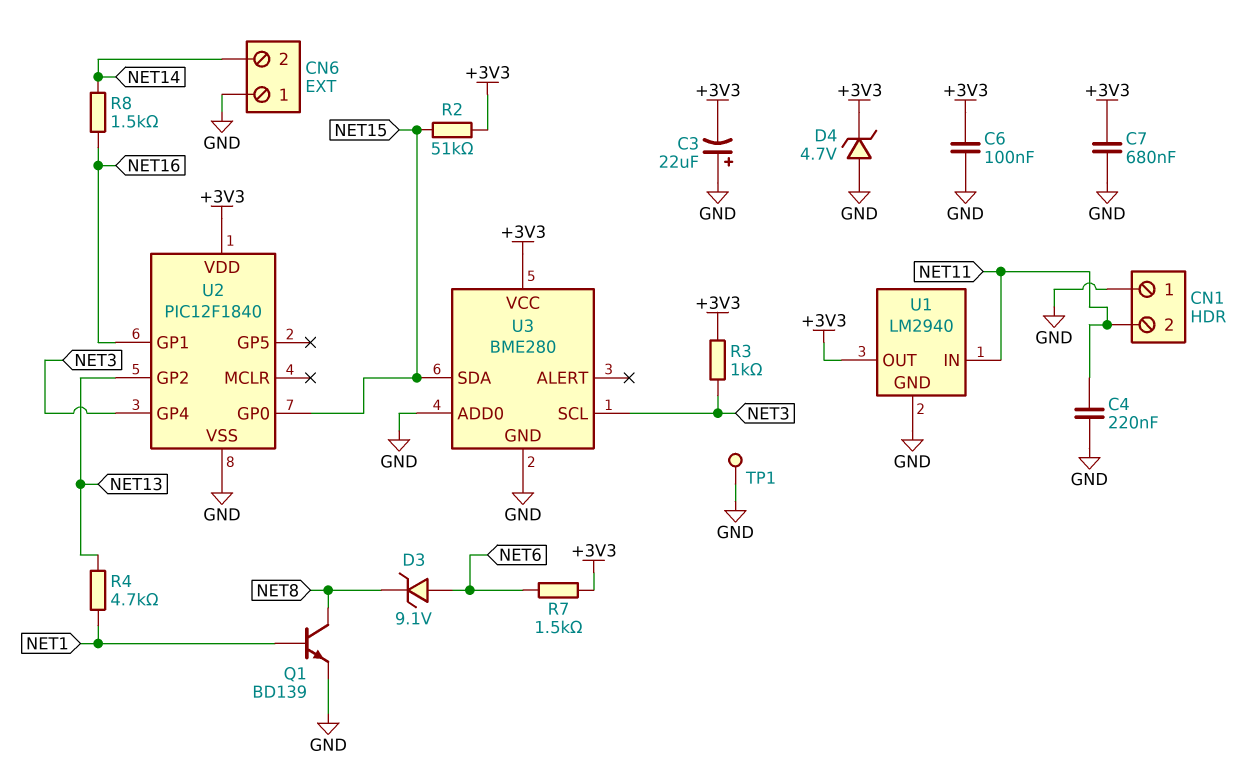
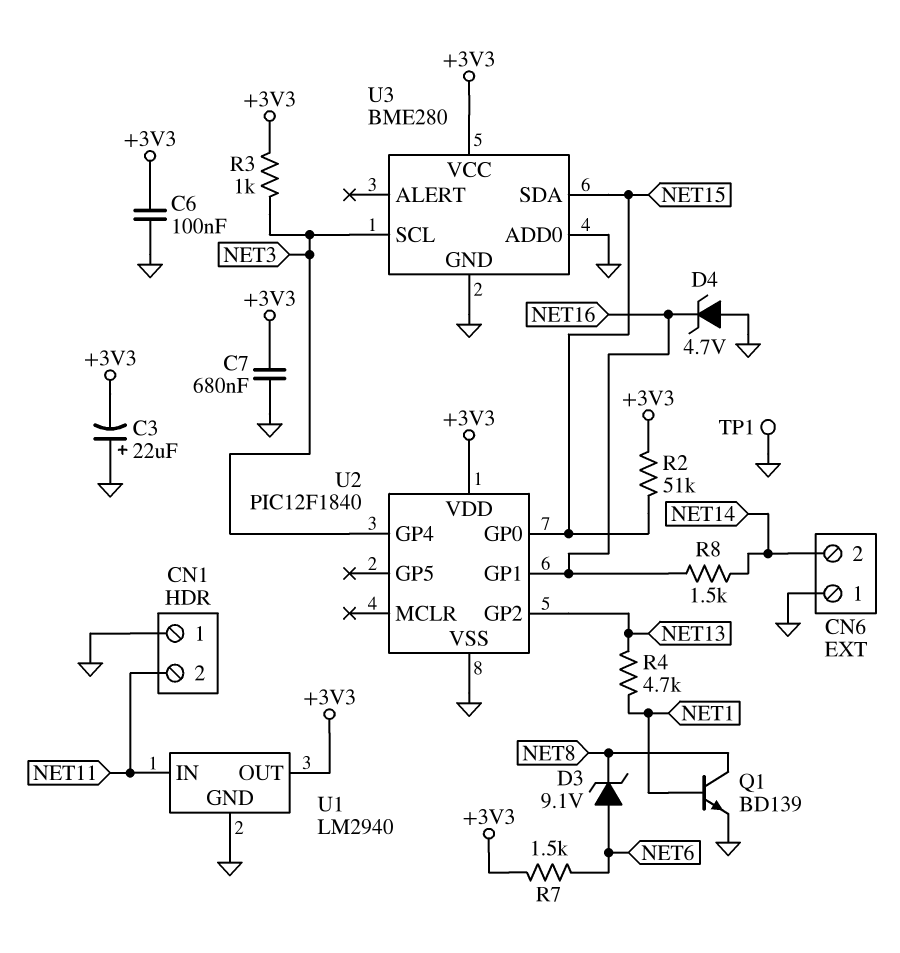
C4: 220nF (GND, NET11) -> none
D4: zener 4.7V (A GND, K +3V3) -> zener 4.7V (A GND, K NET16)

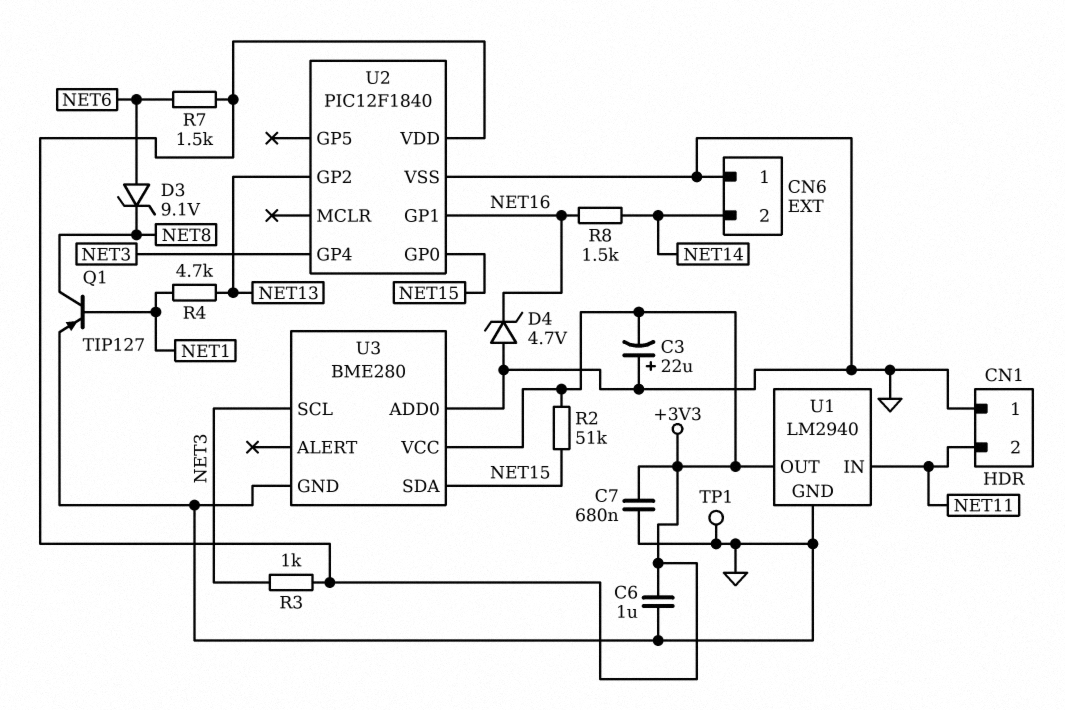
C6: 100nF (+3V3, GND) -> 1uF (+3V3, GND)
Q1: NPN BD139 (B NET1, C NET8, E GND) -> PNP TIP127 (B NET1, C NET8, E GND)

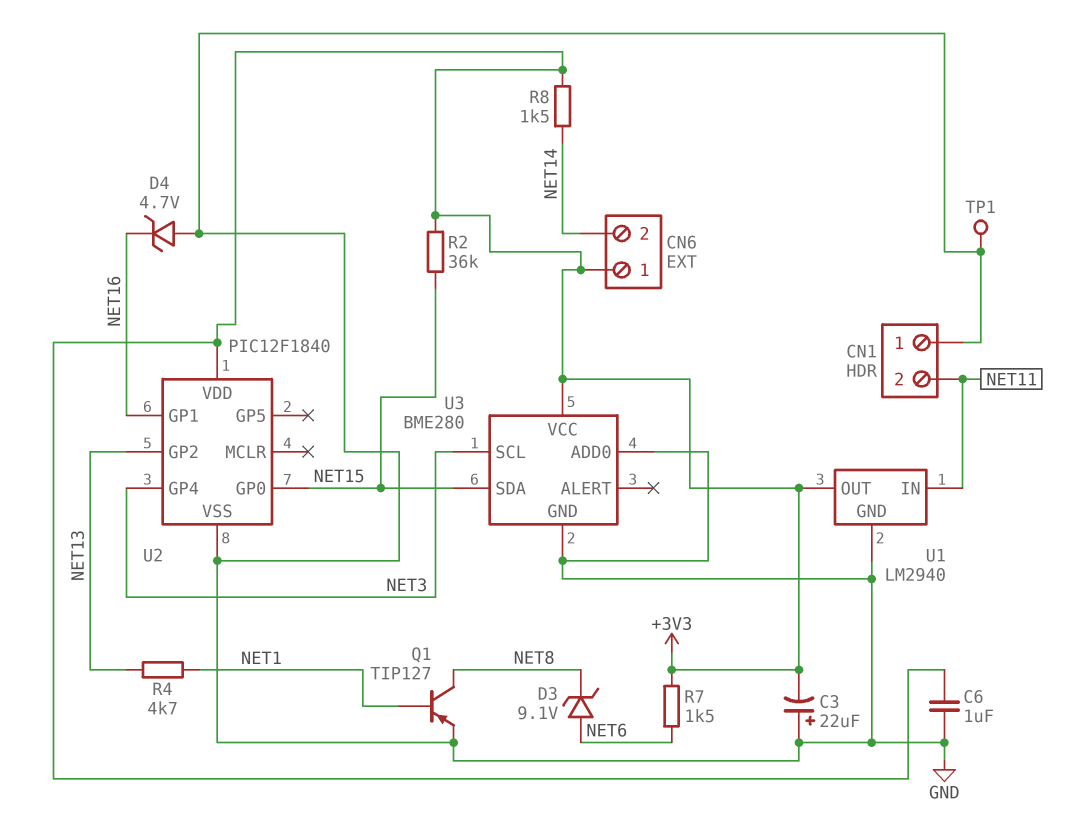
C7: 680nF (+3V3, GND) -> none
CN6 pin 1: GND -> +3V3
R2: 51k (+3V3, NET15) -> 36k (+3V3, NET15)
R3: 1k (+3V3, NET3) -> none
R8: 1.5k (NET14, NET16) -> 1.5k (+3V3, NET14)

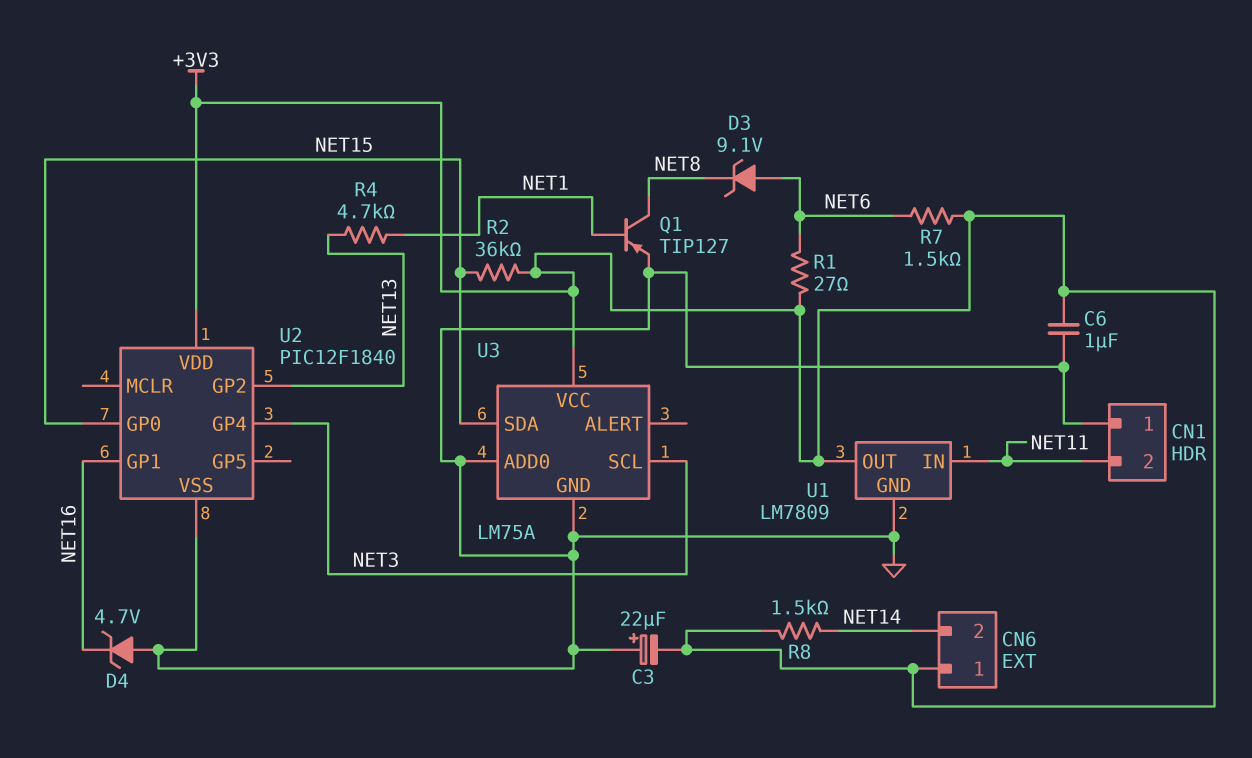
R1: none -> 27 (+3V3, NET6)
TP1: test point (GND) -> none
U1: LM2940 -> LM7809
U3: BME280 -> LM75A

